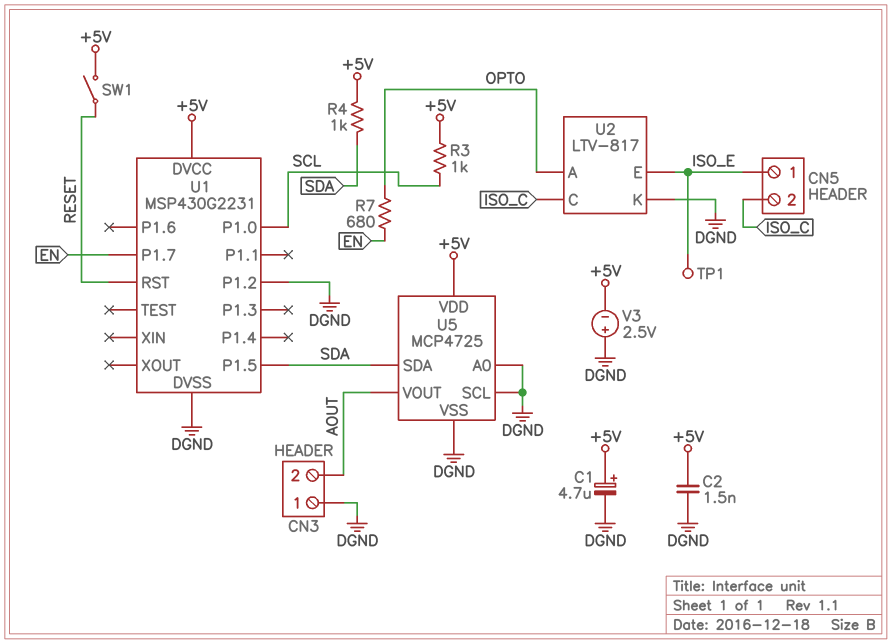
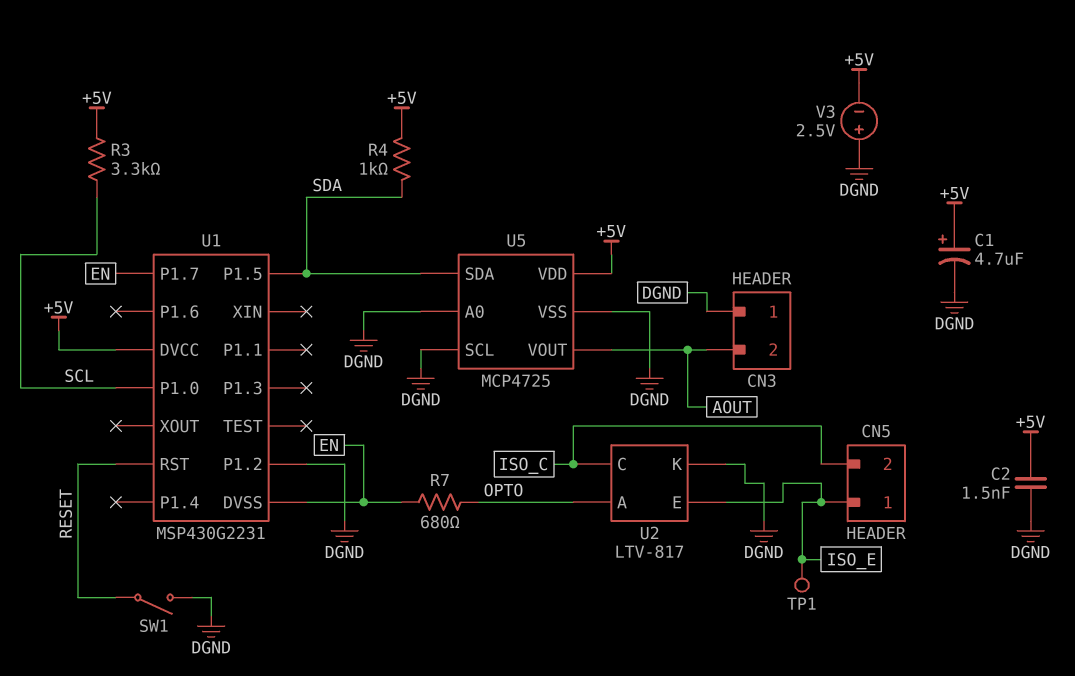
R3: 1k (+5V, SCL) -> 3.3k (+5V, SCL)
SW1: switch (+5V, RESET) -> switch (DGND, RESET)
U1 pin DVSS: DGND -> EN

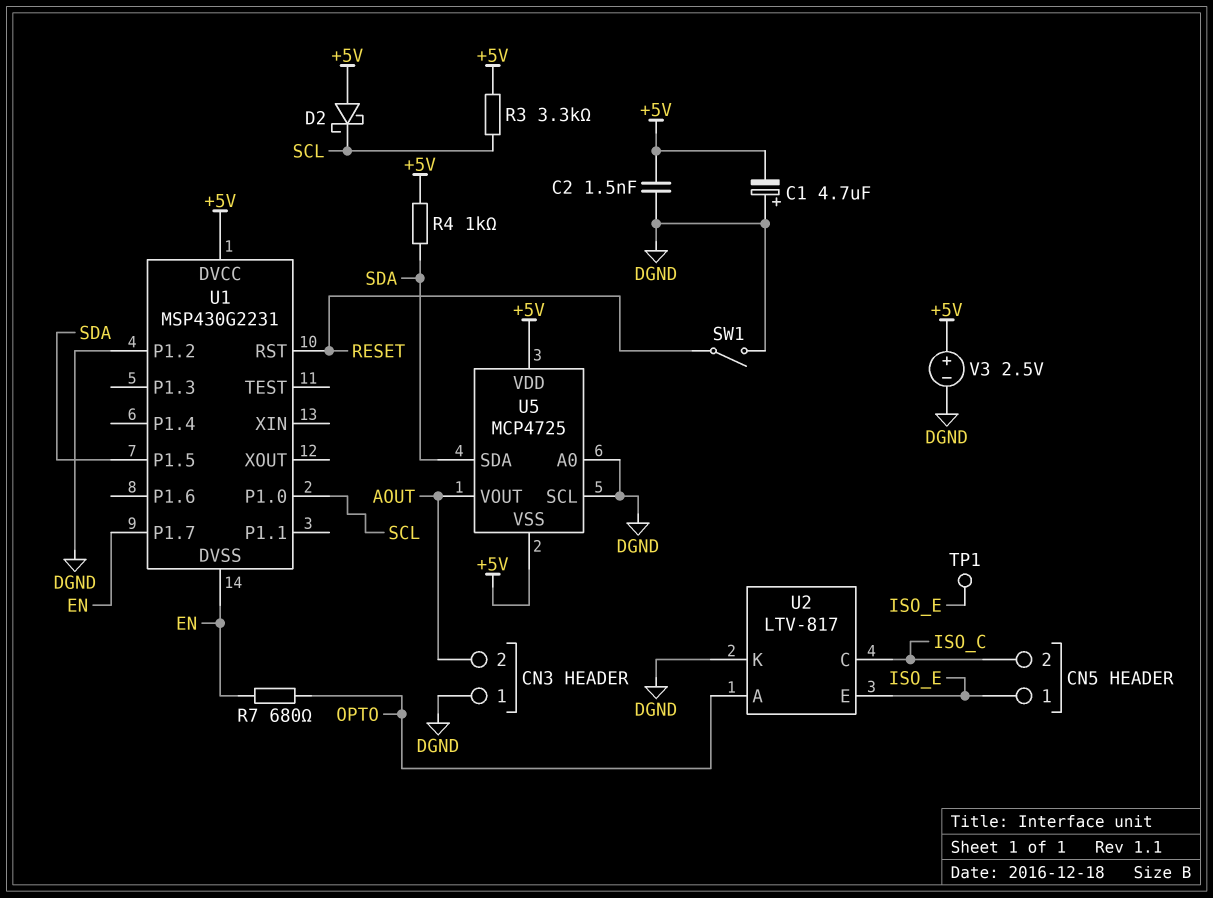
C1: 4.7uF (plus +5V, minus DGND) -> 4.7uF (plus DGND, minus +5V)
D2: none -> schottky (A +5V, K SCL)
U5 pin VSS: DGND -> +5V
V3: 2.5V (plus DGND, minus +5V) -> 2.5V (plus +5V, minus DGND)

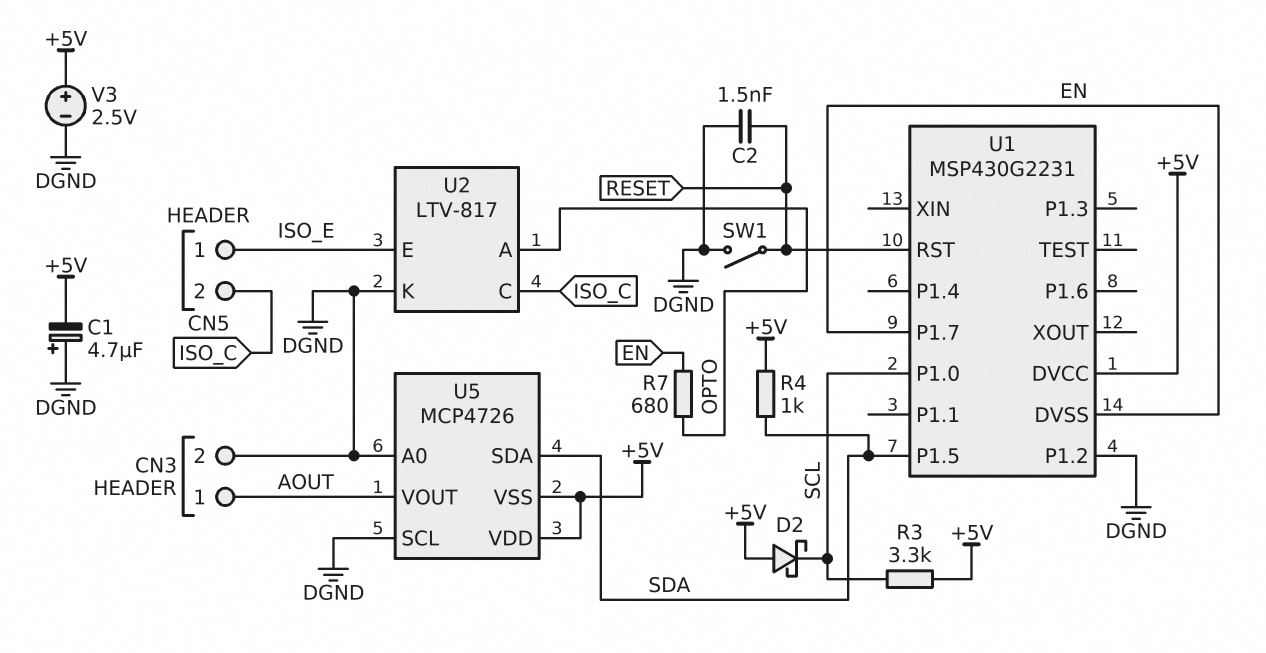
C2: 1.5nF (+5V, DGND) -> 1.5nF (DGND, RESET)
CN3 pin 1: DGND -> AOUT
CN3 pin 2: AOUT -> DGND
TP1: test point (ISO_E) -> none
U5: MCP4725 -> MCP4726

